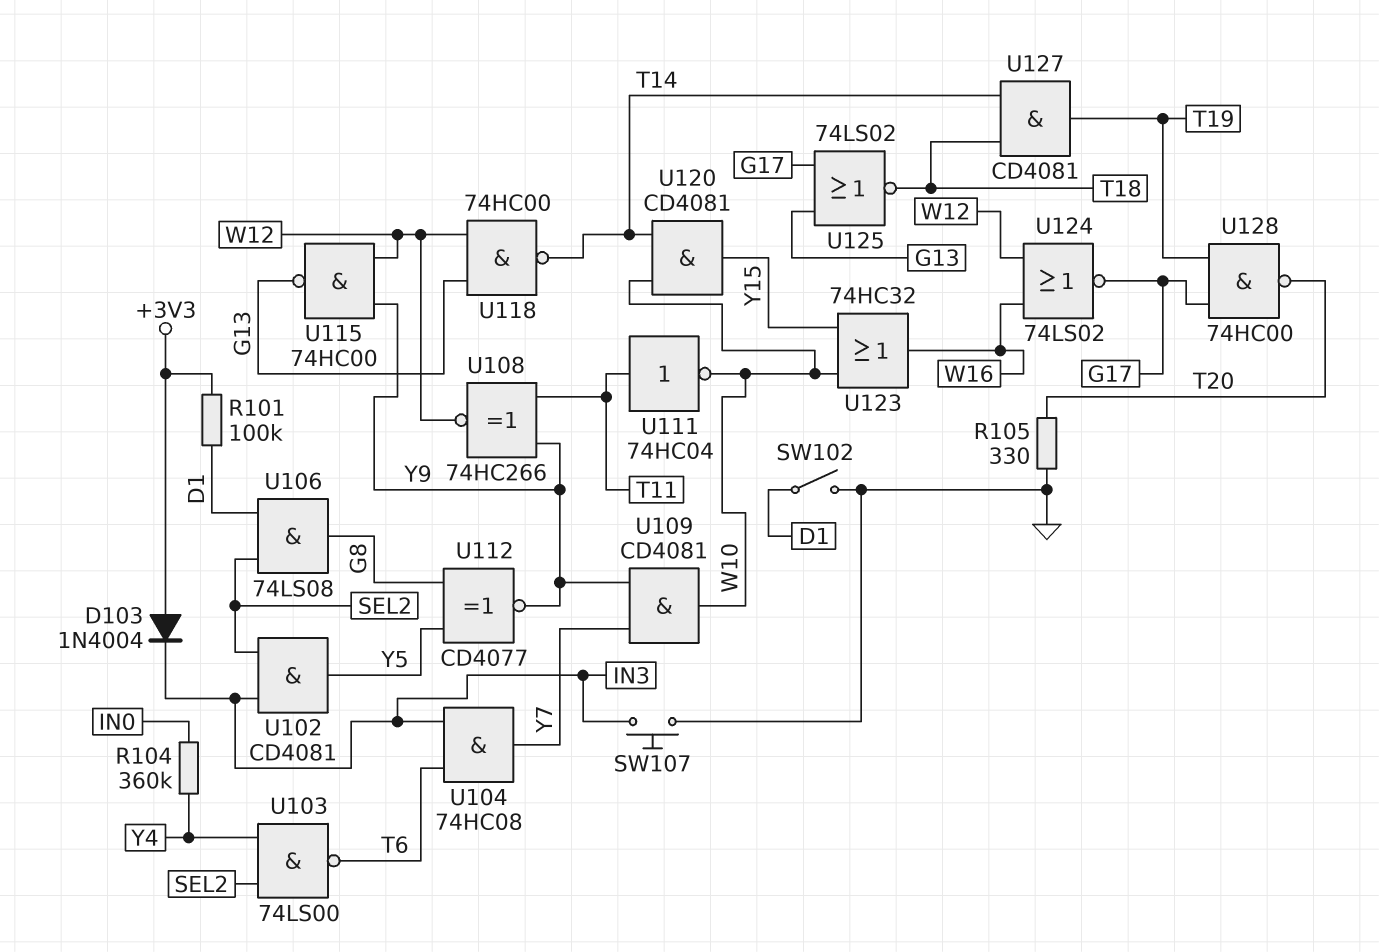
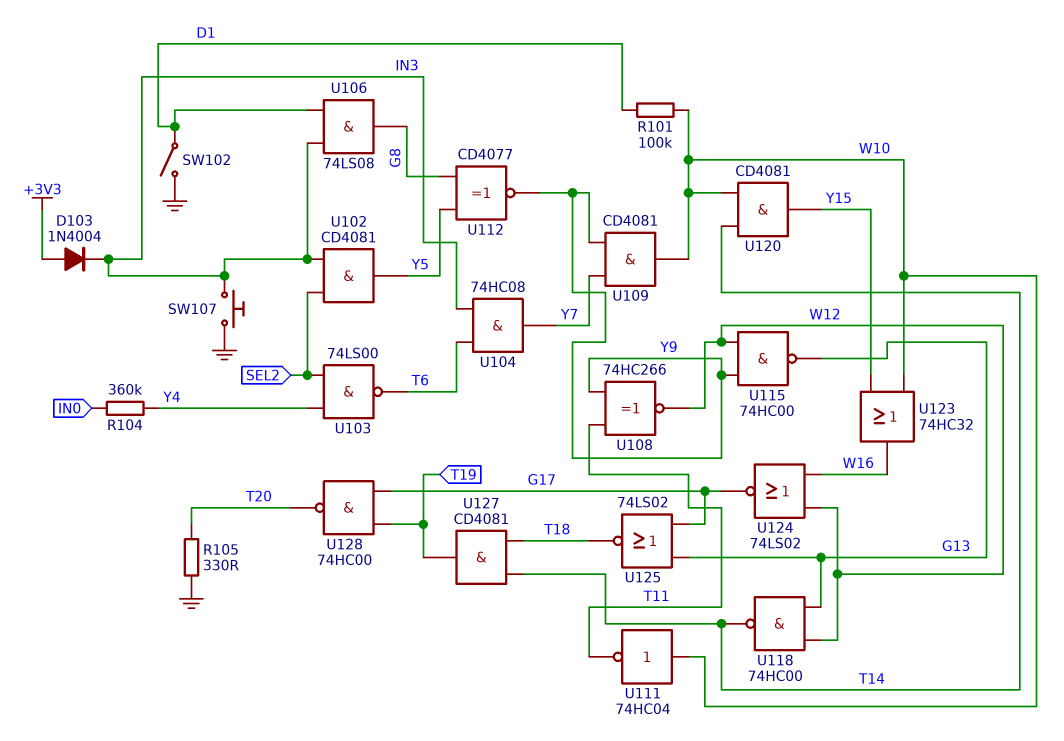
R101: 100k (+3V3, D1) -> 100k (D1, W10)
U106: AND 74LS08 (in D1, in SEL2, out G8) -> AND 74LS08 (in D1, in IN3, out G8)
U111: NOT 74HC04 (in T11, out W10) -> NOT 74HC04 (in W10, out T11)

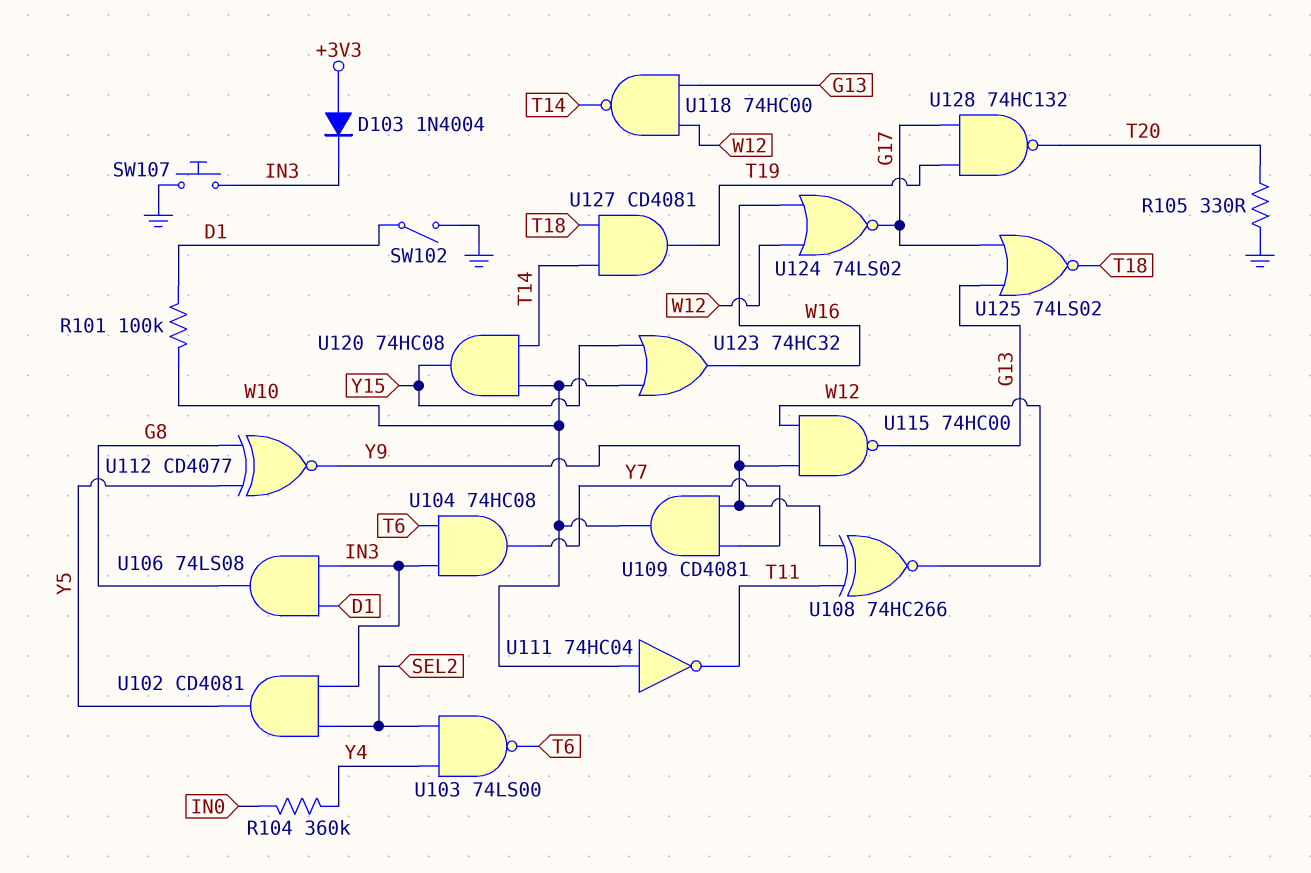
U120: AND CD4081 (in T14, in W10, out Y15) -> AND 74HC08 (in T14, in W10, out Y15)
U128: NAND 74HC00 (in G17, in T19, out T20) -> NAND 74HC132 (in G17, in T19, out T20)

